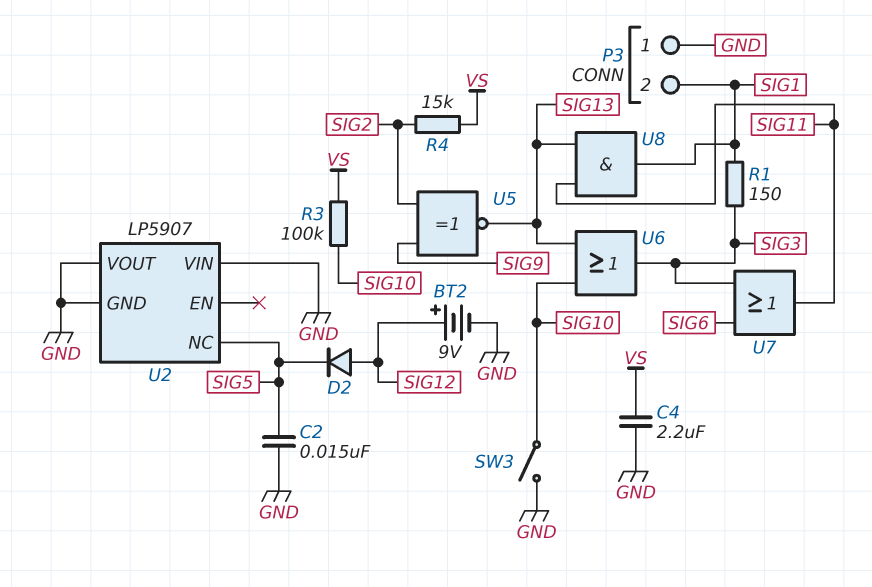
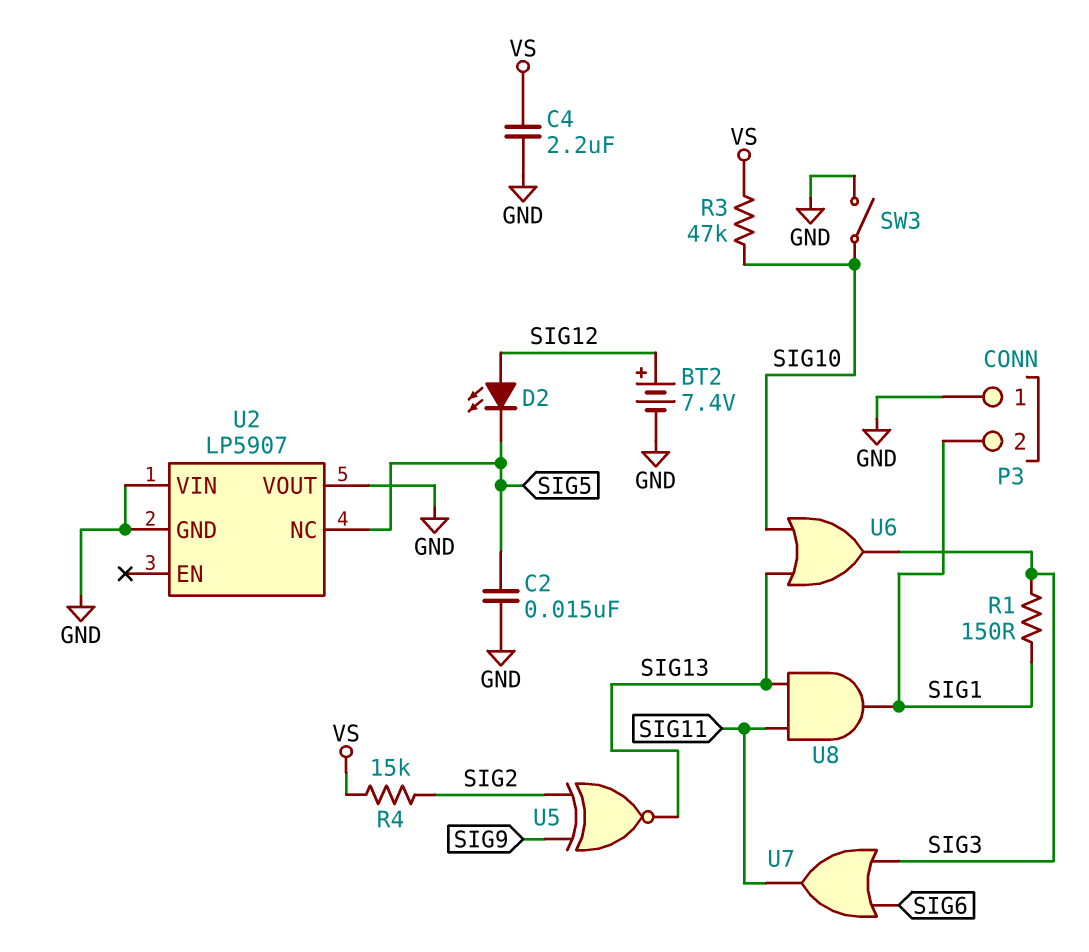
BT2: 9V (plus SIG12, minus GND) -> 7.4V (plus SIG12, minus GND)
D2: diode (A SIG12, K SIG5) -> LED (A SIG12, K SIG5)
R3: 100k (SIG10, VS) -> 47k (SIG10, VS)

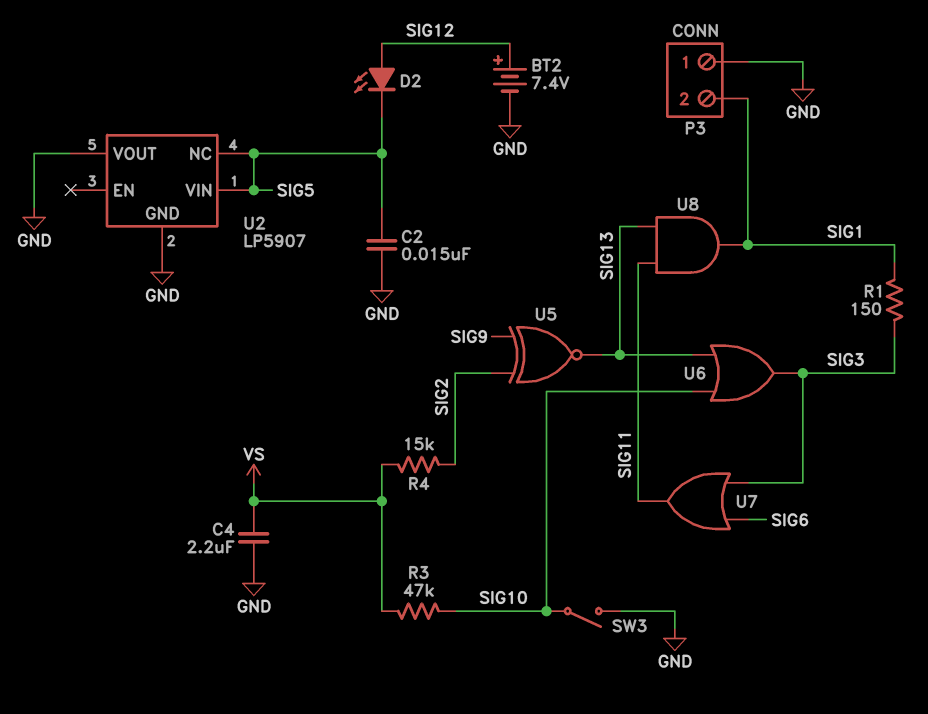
U2 pin VIN: GND -> SIG5

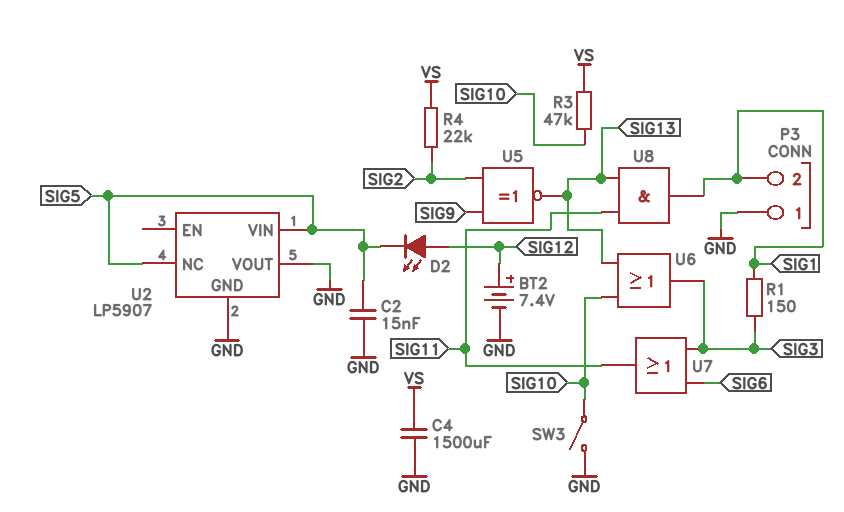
C4: 2.2uF (GND, VS) -> 1500uF (GND, VS)
R4: 15k (SIG2, VS) -> 22k (SIG2, VS)

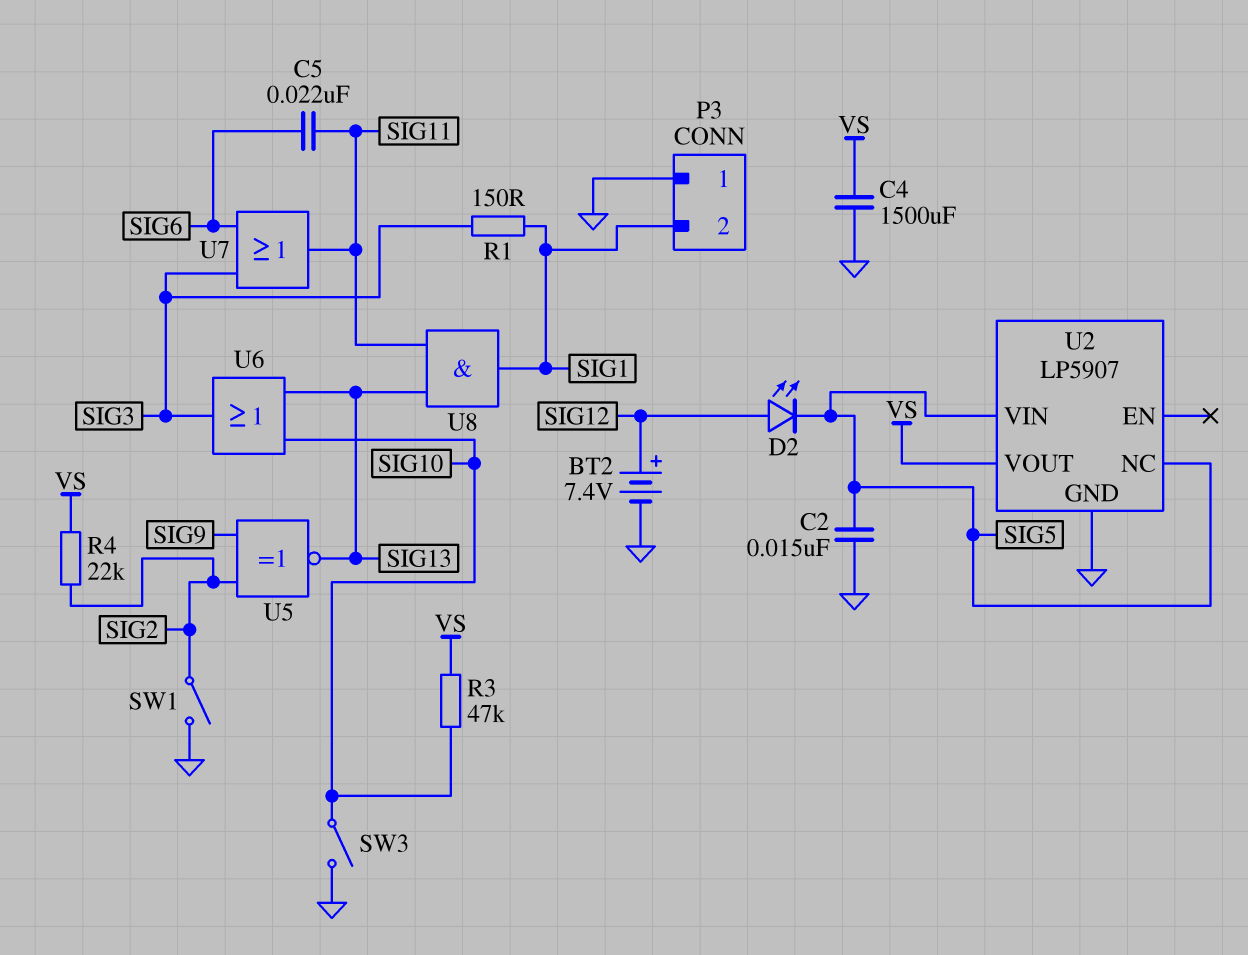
C5: none -> 22nF (SIG6, SIG11)
SW1: none -> switch (GND, SIG2)
U2 pin VOUT: GND -> VS

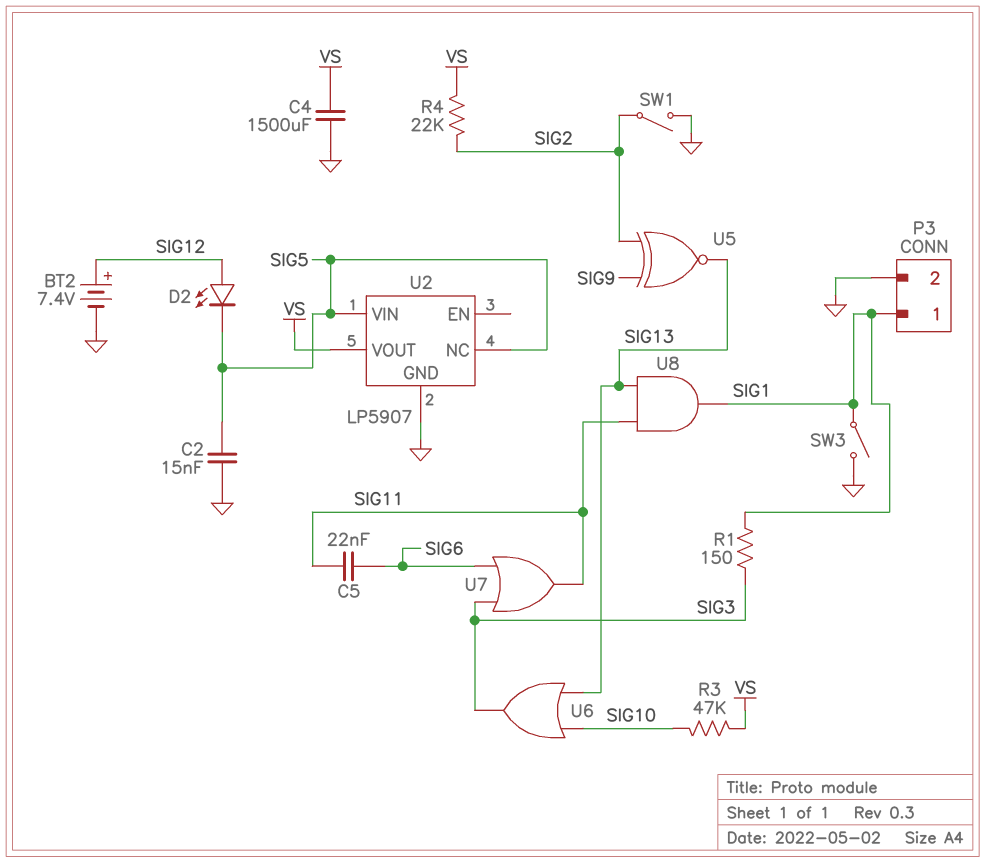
P3 pin 1: GND -> SIG1
P3 pin 2: SIG1 -> GND
SW3: switch (GND, SIG10) -> switch (GND, SIG1)

